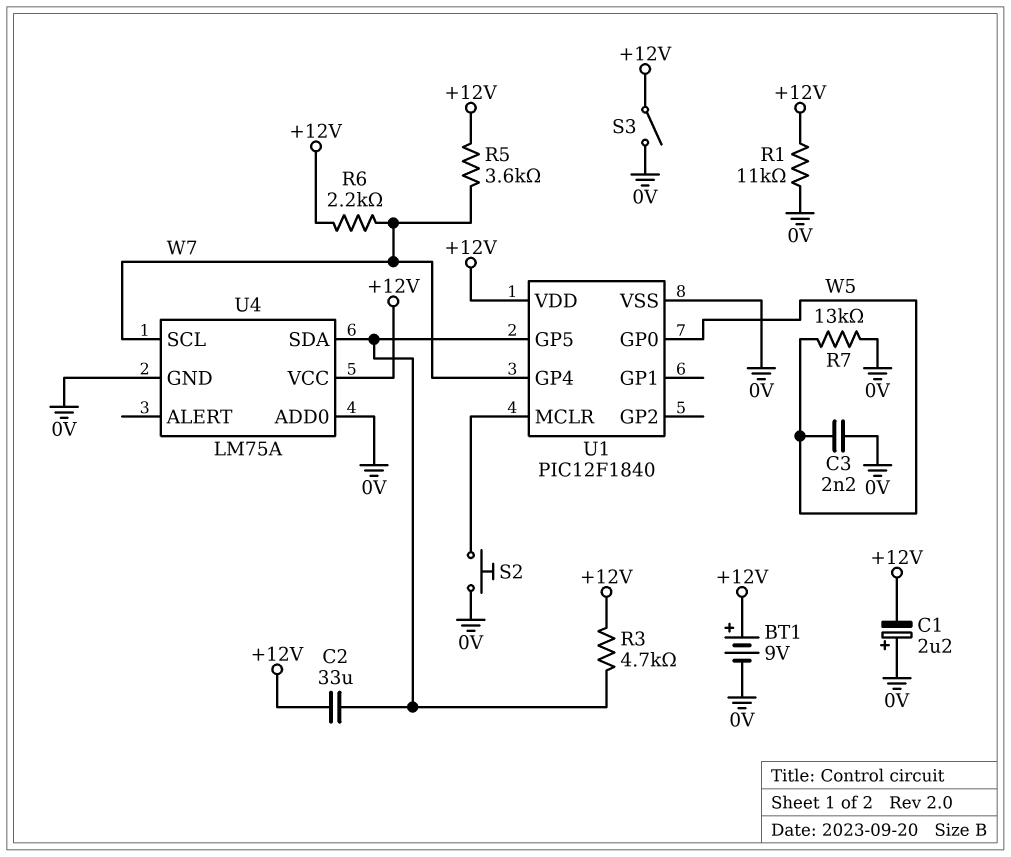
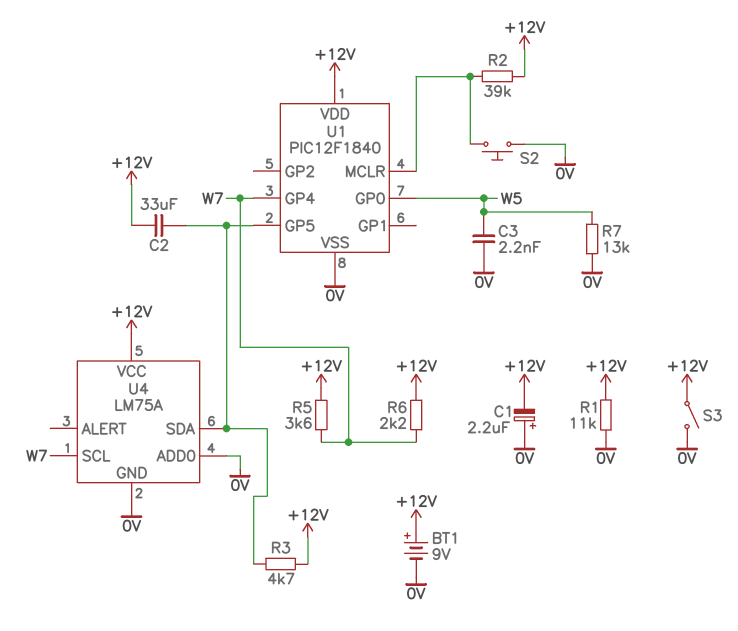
R2: none -> 39k (+12V, U1/MCLR)

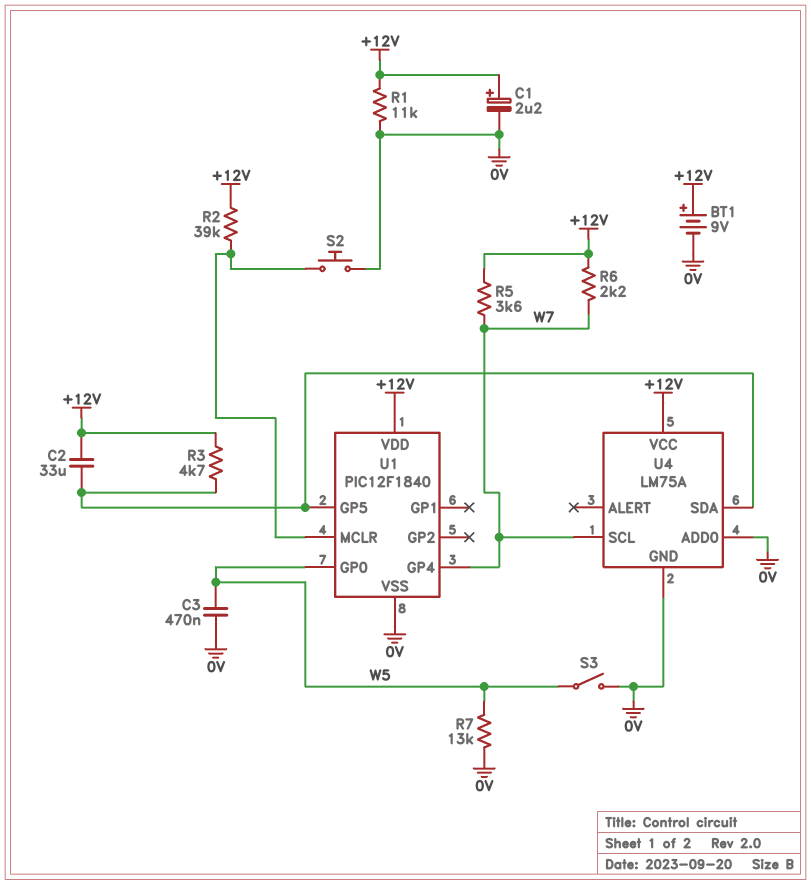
C1: 2.2uF (plus 0V, minus +12V) -> 2.2uF (plus +12V, minus 0V)
C3: 2.2nF (0V, W5) -> 470nF (0V, W5)
S3: switch (+12V, 0V) -> switch (0V, W5)

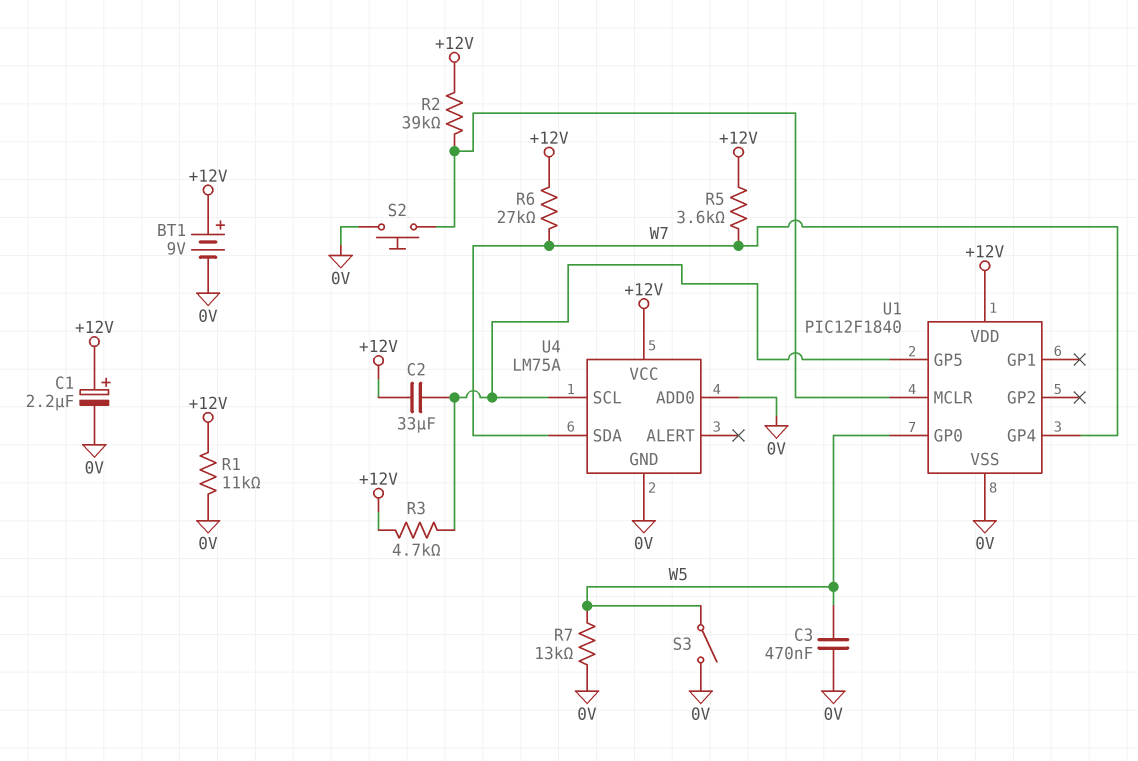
R6: 2.2k (+12V, W7) -> 27k (+12V, W7)
U4 pin SCL: W7 -> U1/GP5
U4 pin SDA: U1/GP5 -> W7

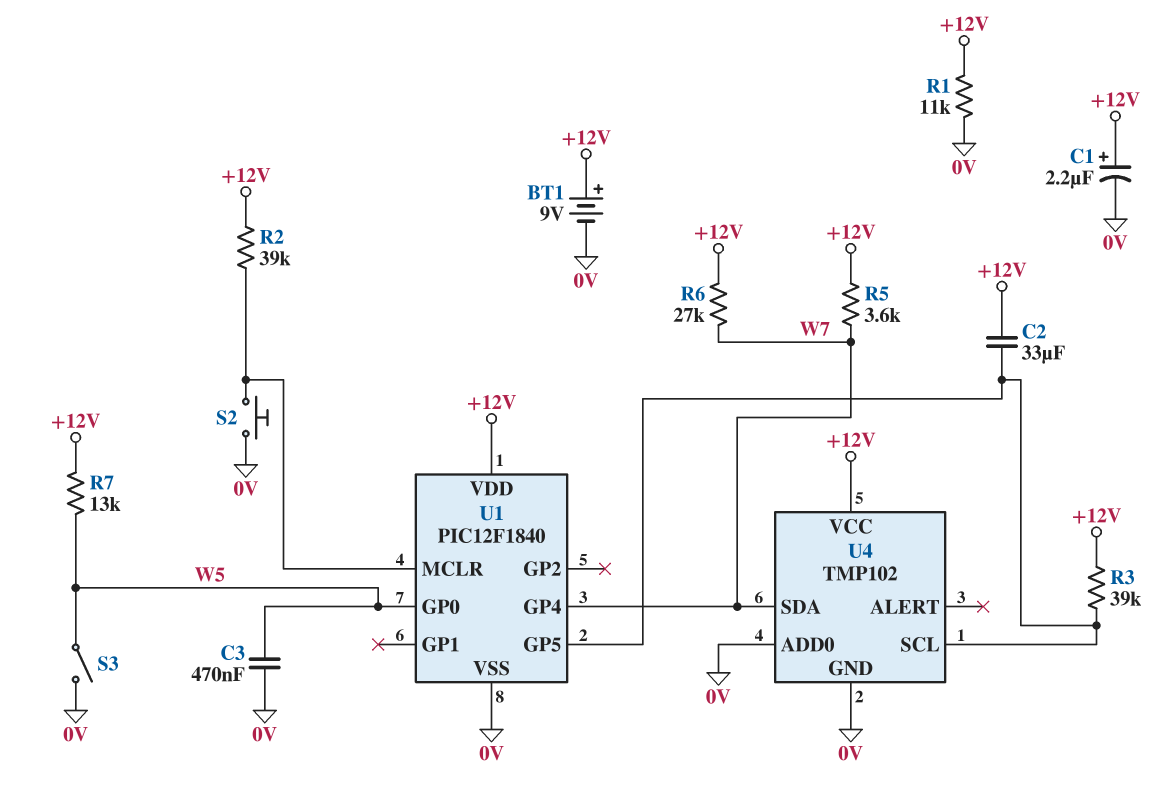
R3: 4.7k (+12V, U1/GP5) -> 39k (+12V, U1/GP5)
R7: 13k (0V, W5) -> 13k (+12V, W5)
U4: LM75A -> TMP102

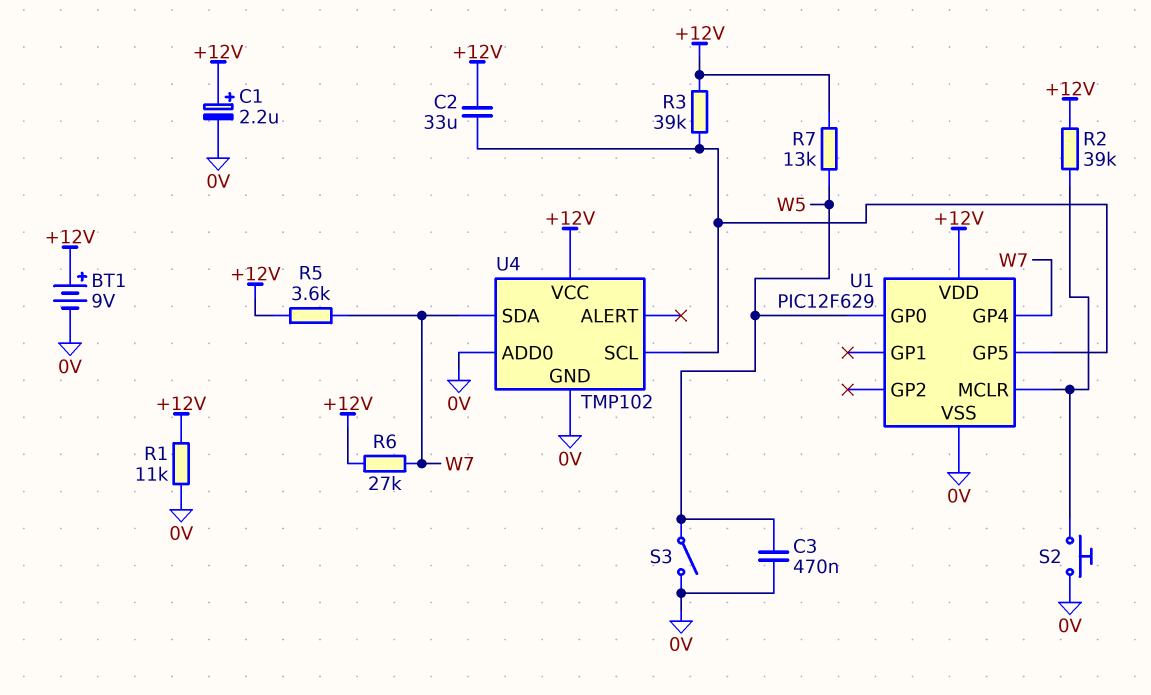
U1: PIC12F1840 -> PIC12F629

